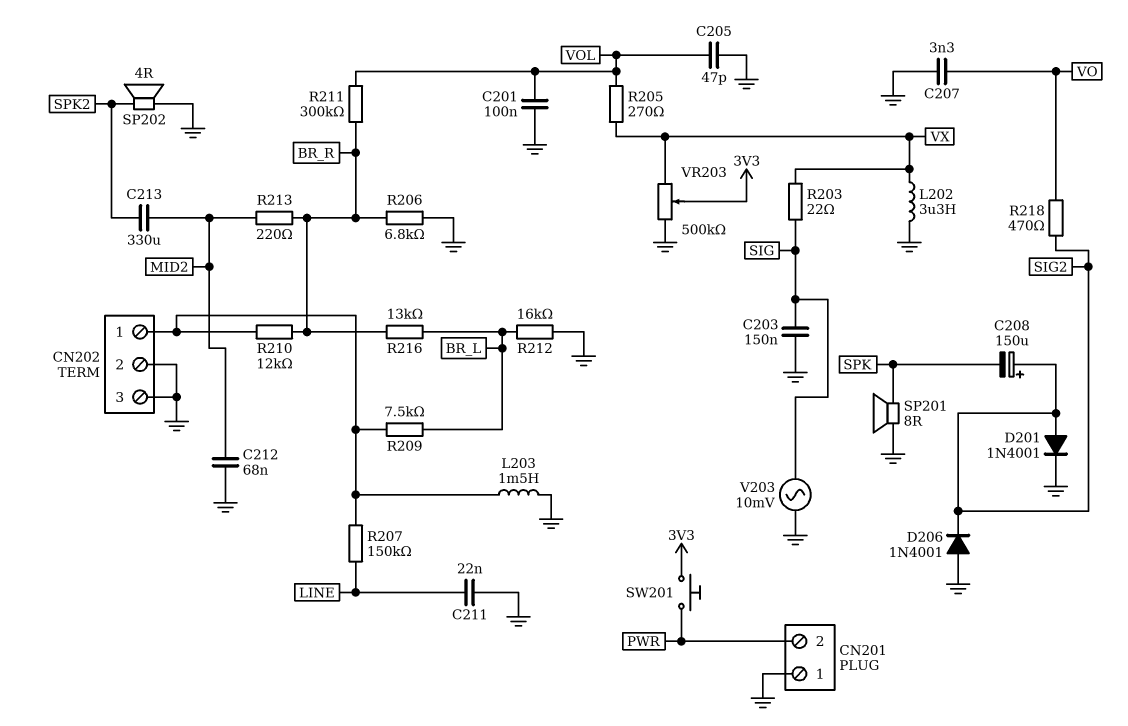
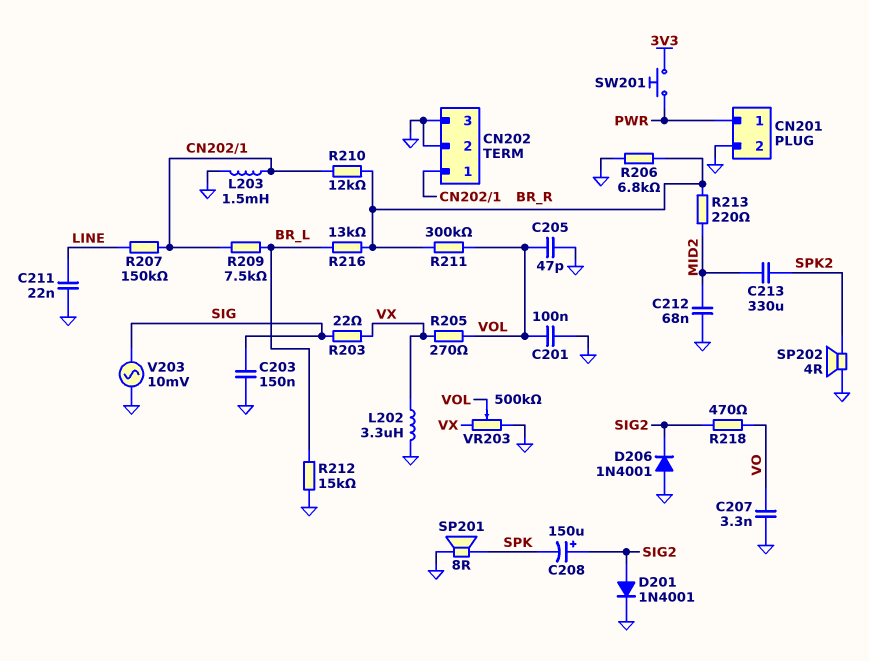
CN201 pin 1: GND -> PWR
CN201 pin 2: PWR -> GND
R212: 16k (BR_L, GND) -> 15k (BR_L, GND)
VR203: 500k (GND, VX, wiper 3V3) -> 500k (GND, VX, wiper VOL)

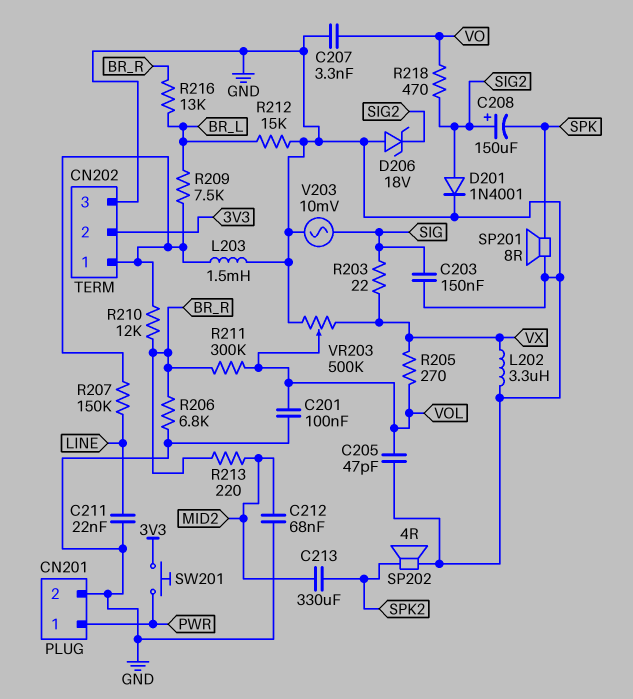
CN202 pin 2: GND -> 3V3
D206: diode 1N4001 (A GND, K SIG2) -> zener 18V (A GND, K SIG2)

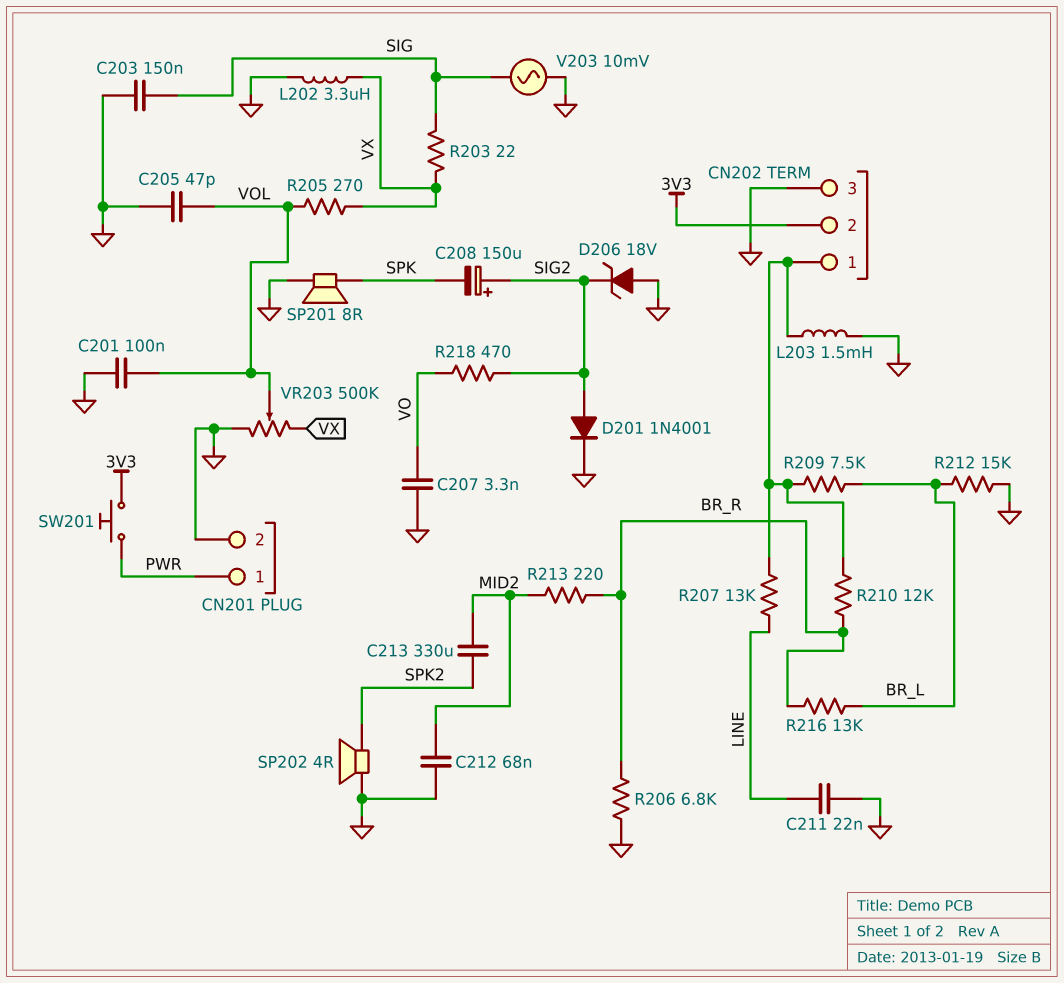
R207: 150k (CN202/1, LINE) -> 13k (CN202/1, LINE)
R211: 300k (BR_R, VOL) -> none

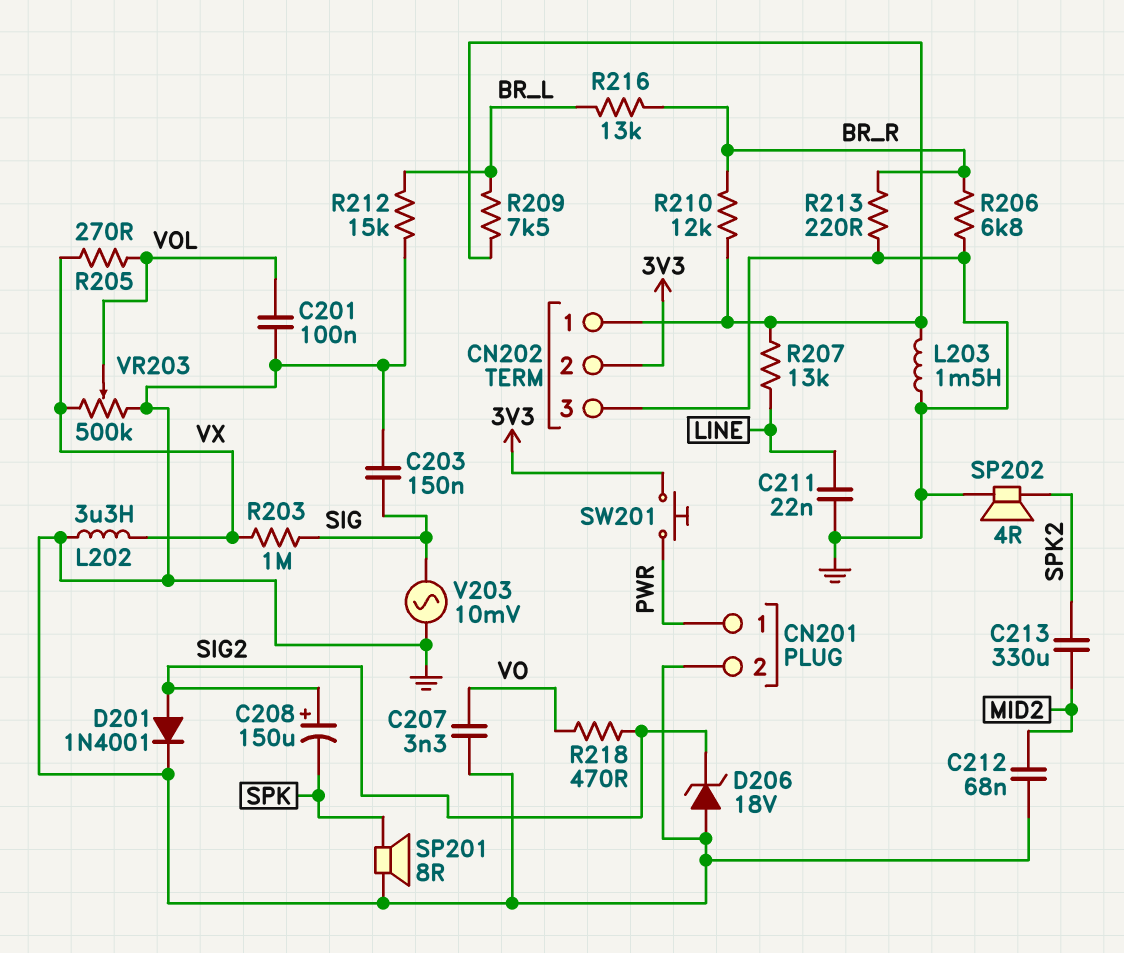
C205: 47pF (GND, VOL) -> none
R203: 22 (SIG, VX) -> 1M (SIG, VX)
R213: 220 (BR_R, MID2) -> 220 (BR_R, GND)

